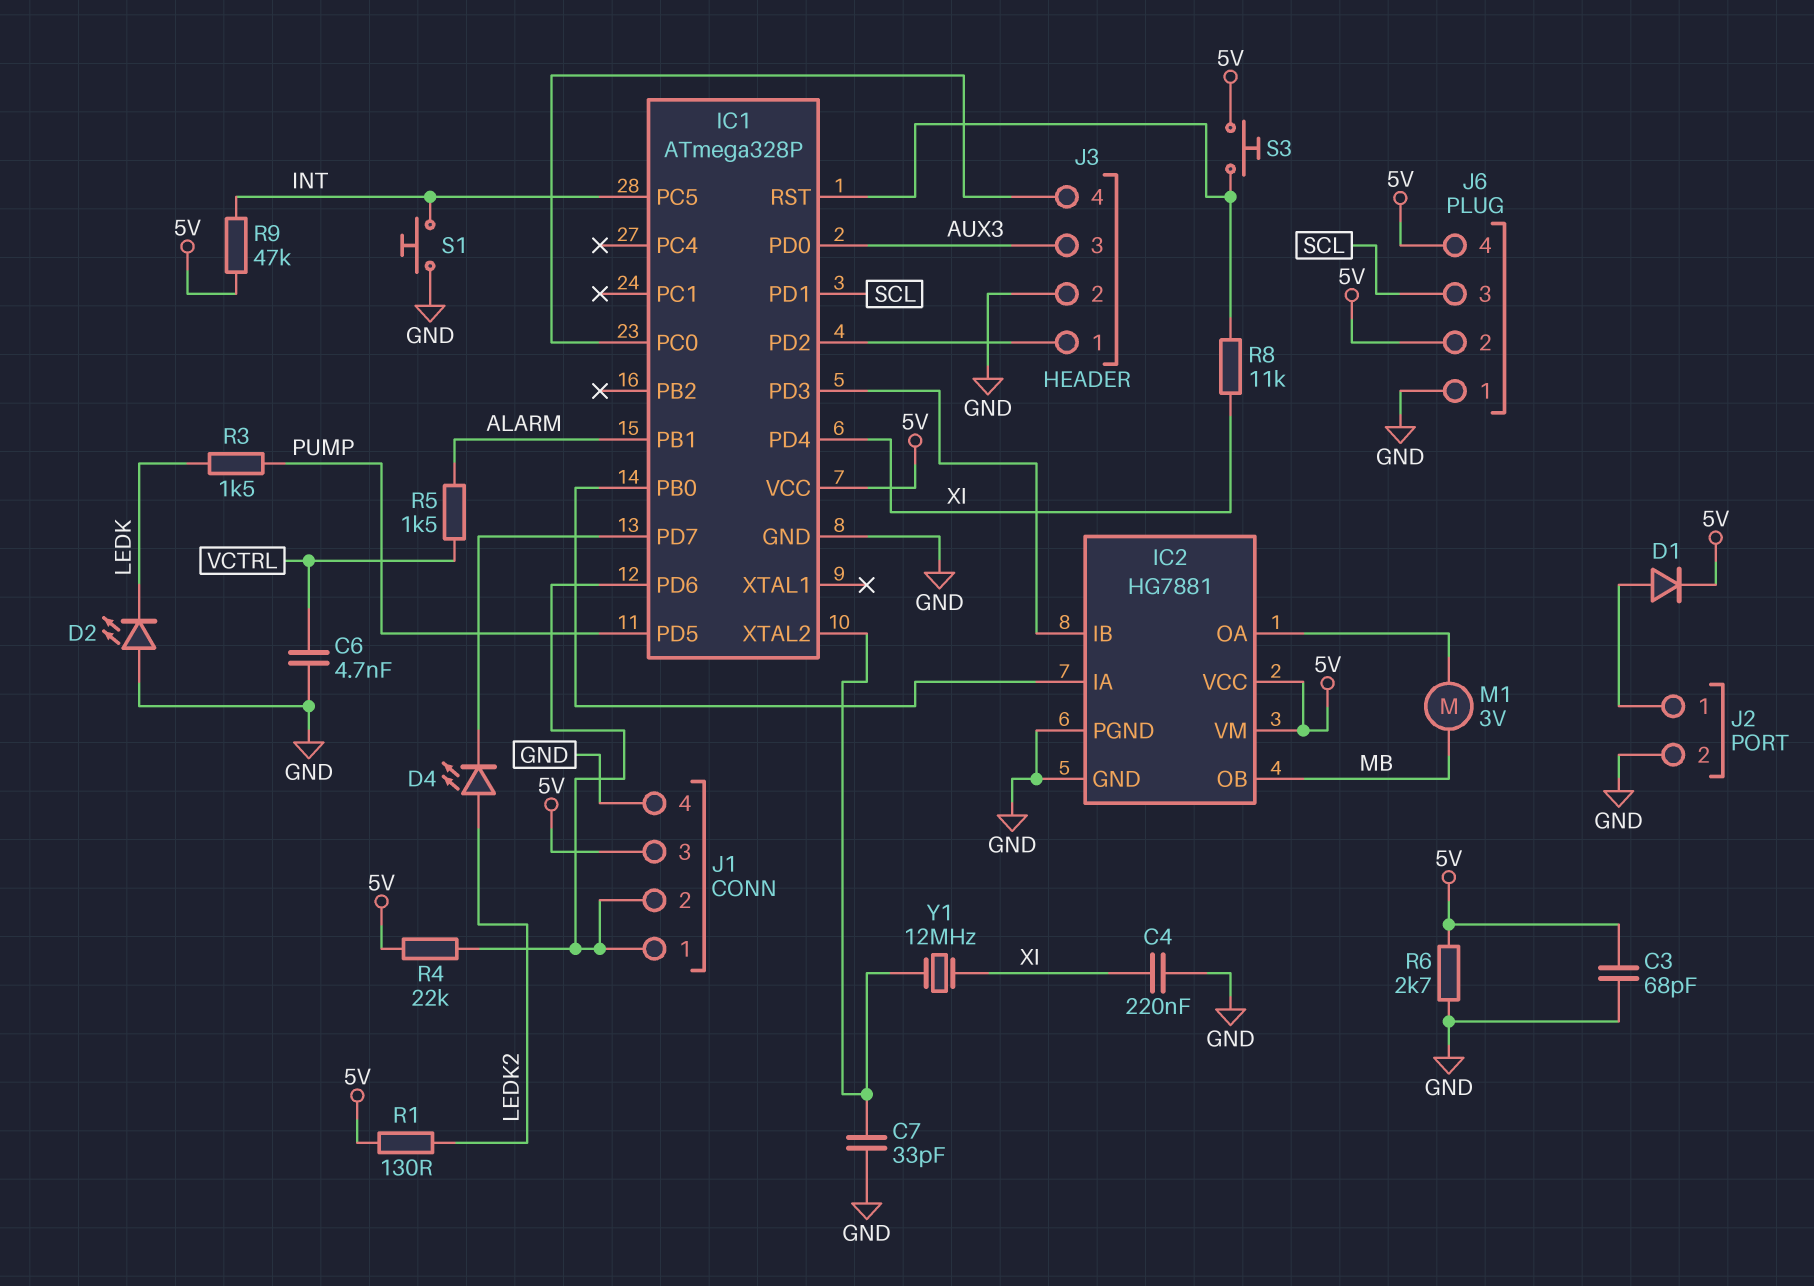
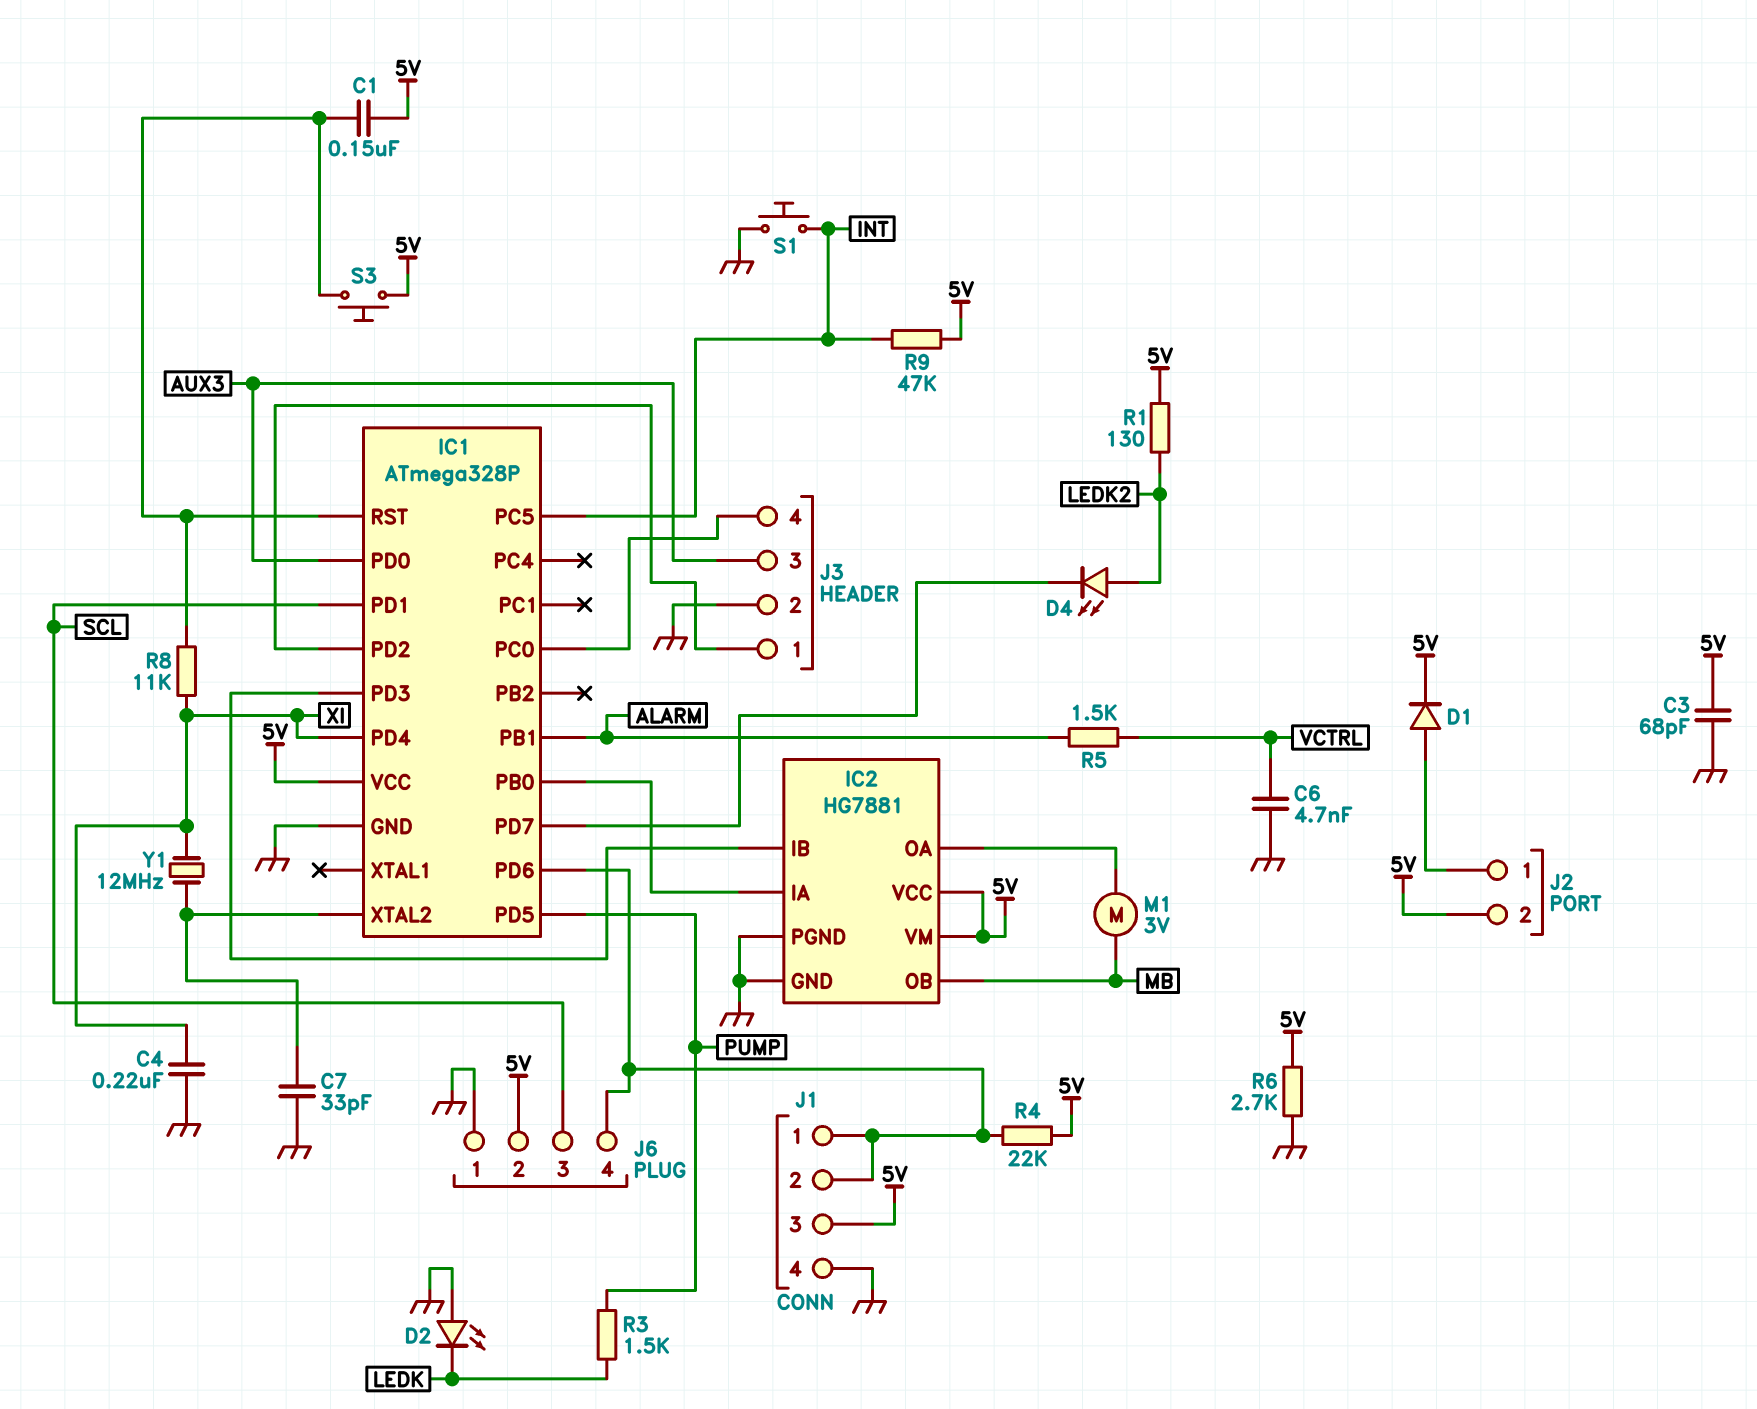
C1: none -> 150nF (5V, IC1/RST)
J2 pin 2: GND -> 5V
J6 pin 4: 5V -> IC1/PD6

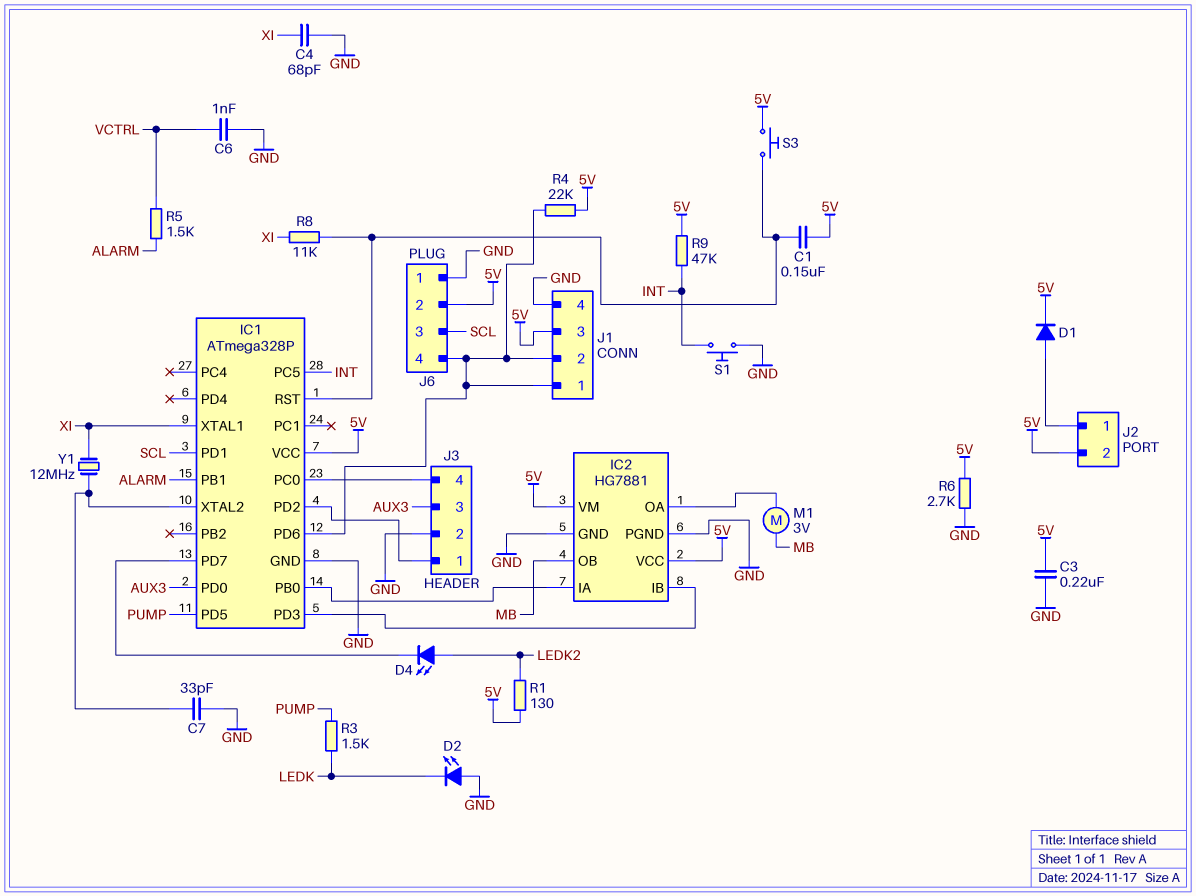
C3: 68pF (5V, GND) -> 220nF (5V, GND)
C4: 220nF (GND, XI) -> 68pF (GND, XI)
C6: 4.7nF (GND, VCTRL) -> 1nF (GND, VCTRL)
IC1 pin PD4: XI -> none
IC1 pin XTAL1: none -> XI

